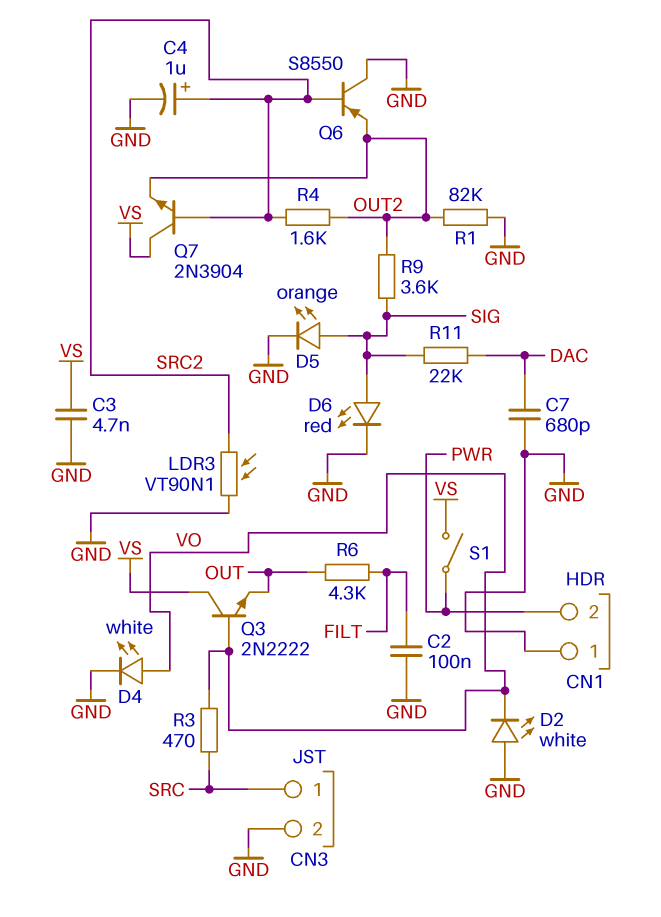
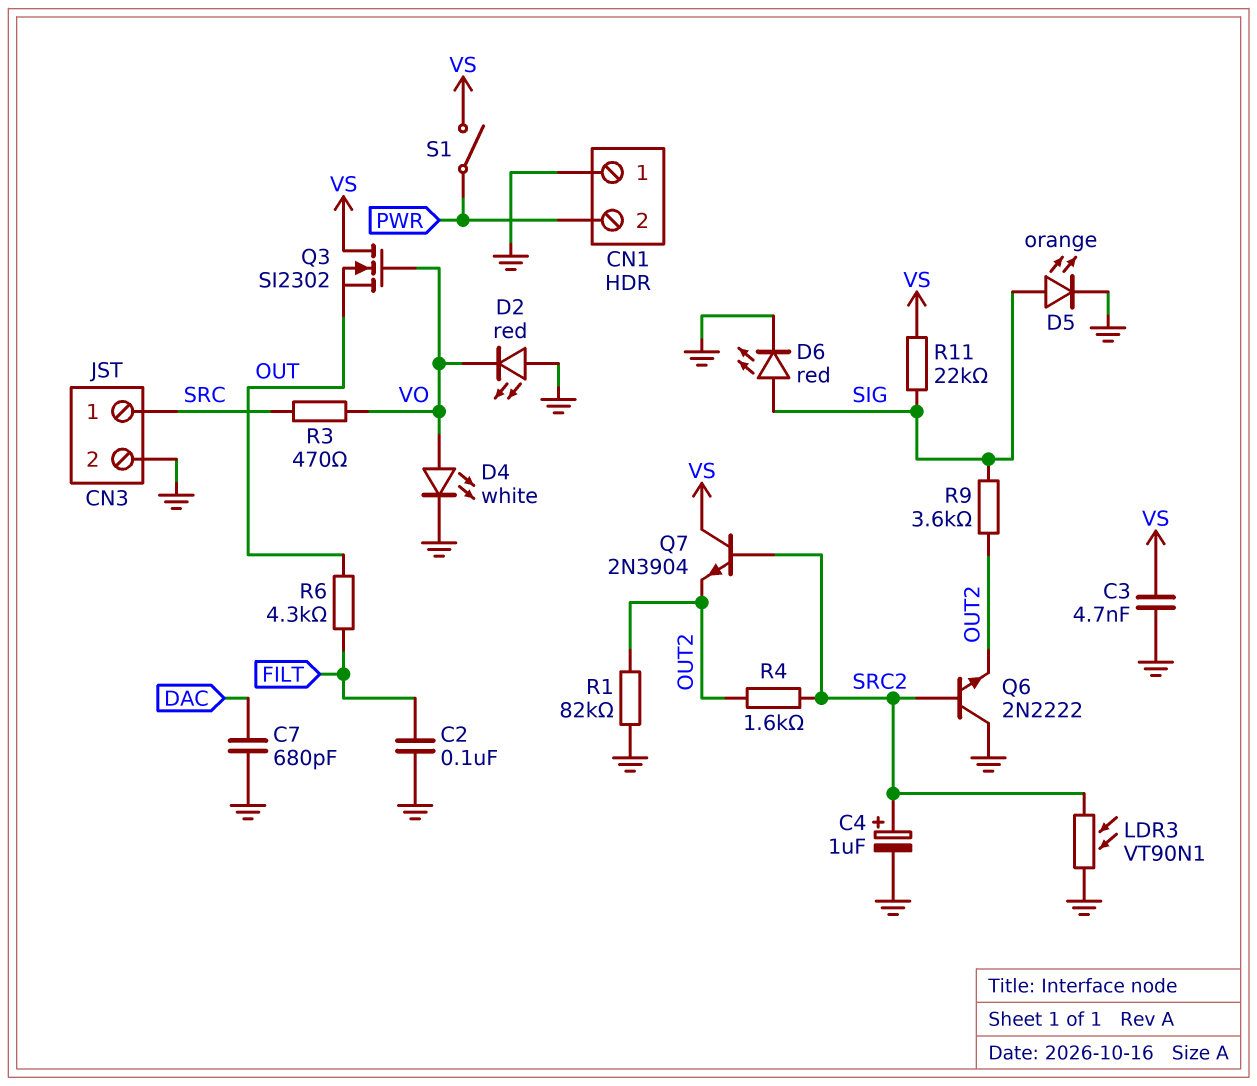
D2: LED white (A GND, K VO) -> LED red (A GND, K VO)
Q3: NPN 2N2222 (B VO, C VS, E OUT) -> NMOS SI2302 (G VO, D VS, S OUT)
Q6: PNP S8550 (B SRC2, C GND, E OUT2) -> NPN 2N2222 (B SRC2, C GND, E OUT2)
R11: 22k (DAC, SIG) -> 22k (SIG, VS)

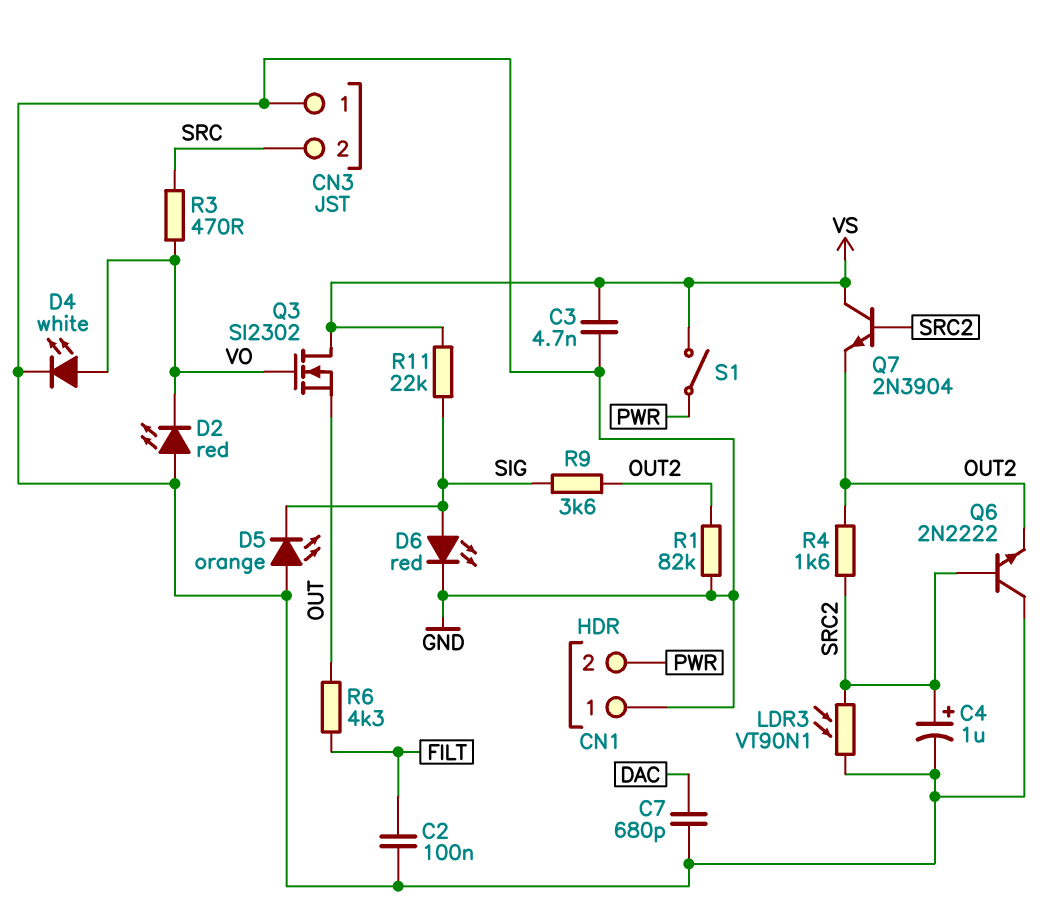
CN3 pin 1: SRC -> GND
CN3 pin 2: GND -> SRC
D5: LED orange (A SIG, K GND) -> LED orange (A GND, K SIG)

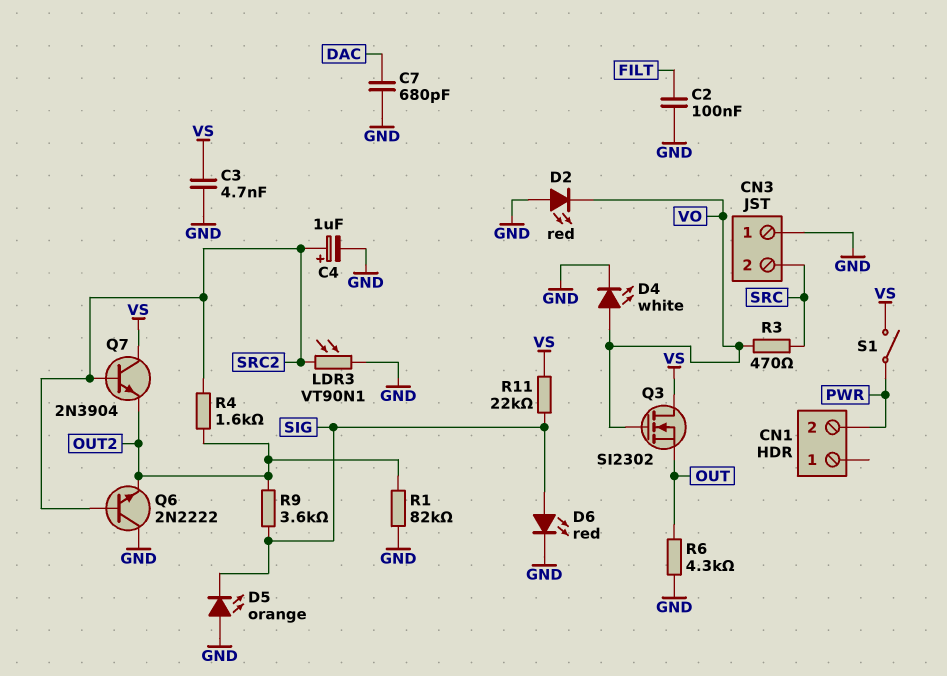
CN1 pin 1: GND -> none
R6: 4.3k (FILT, OUT) -> 4.3k (GND, OUT)

